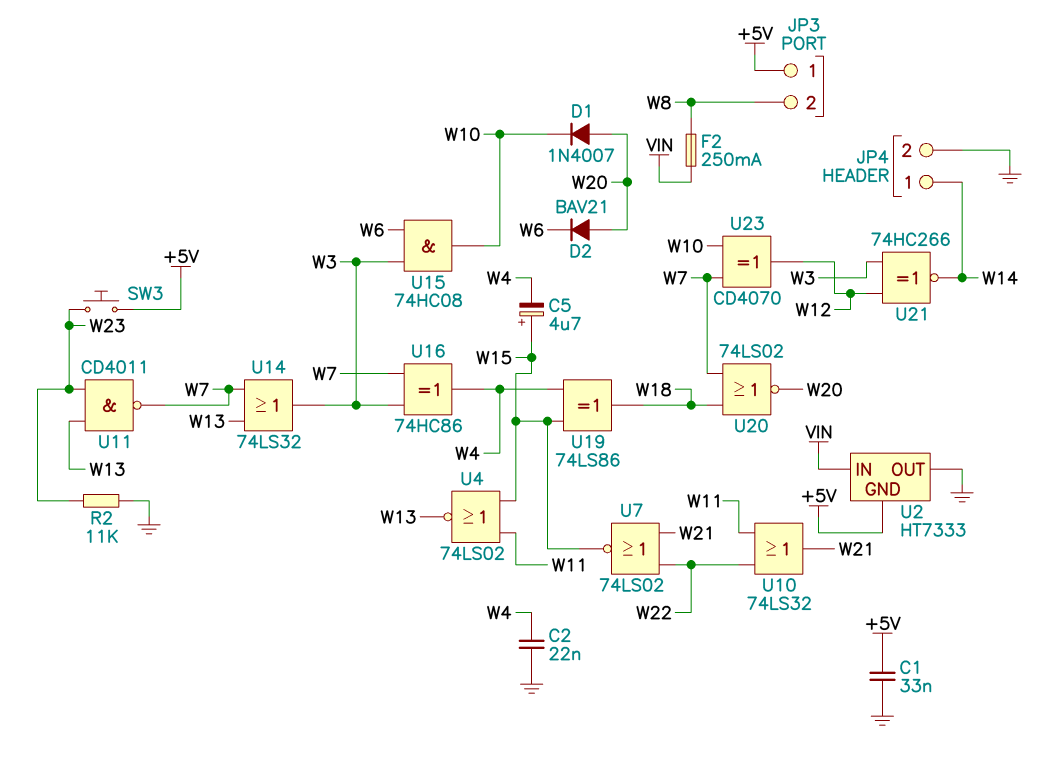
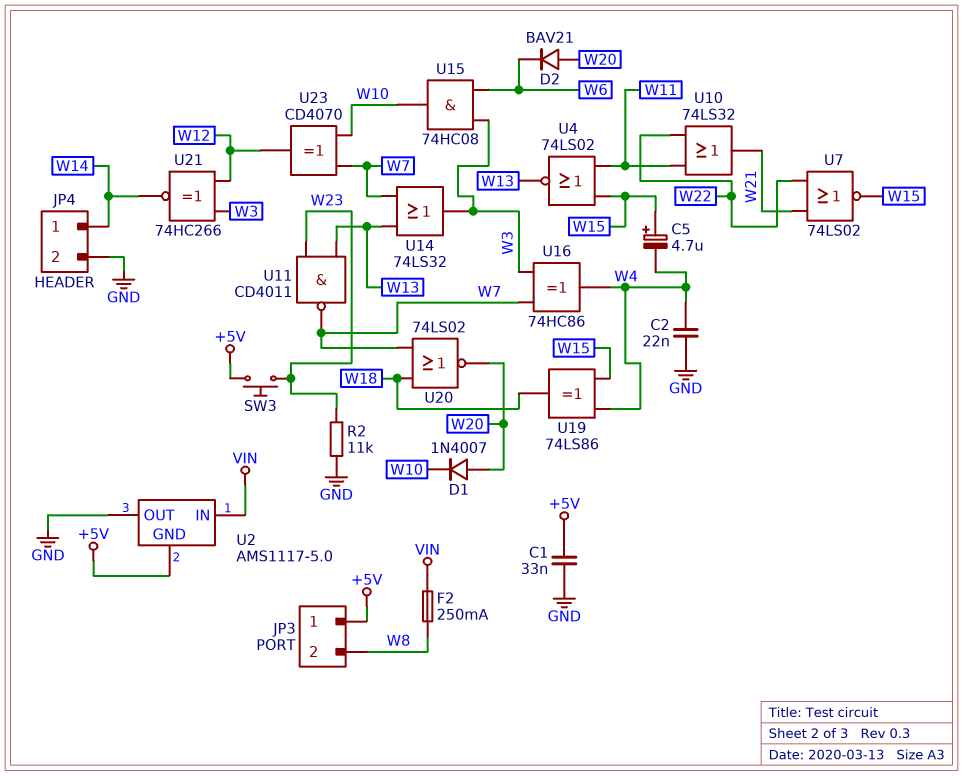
U2: HT7333 -> AMS1117-5.0

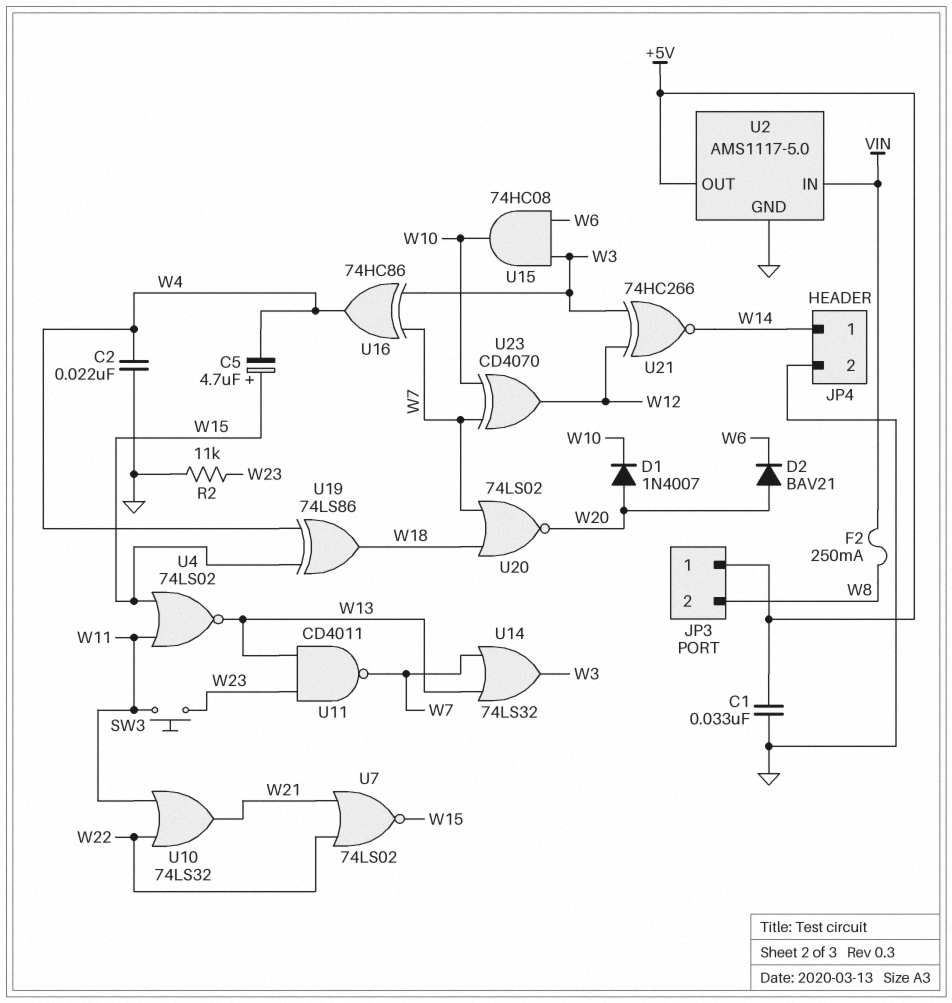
SW3: button (+5V, W23) -> button (W11, W23)
U2 pin GND: +5V -> GND
U2 pin OUT: GND -> +5V

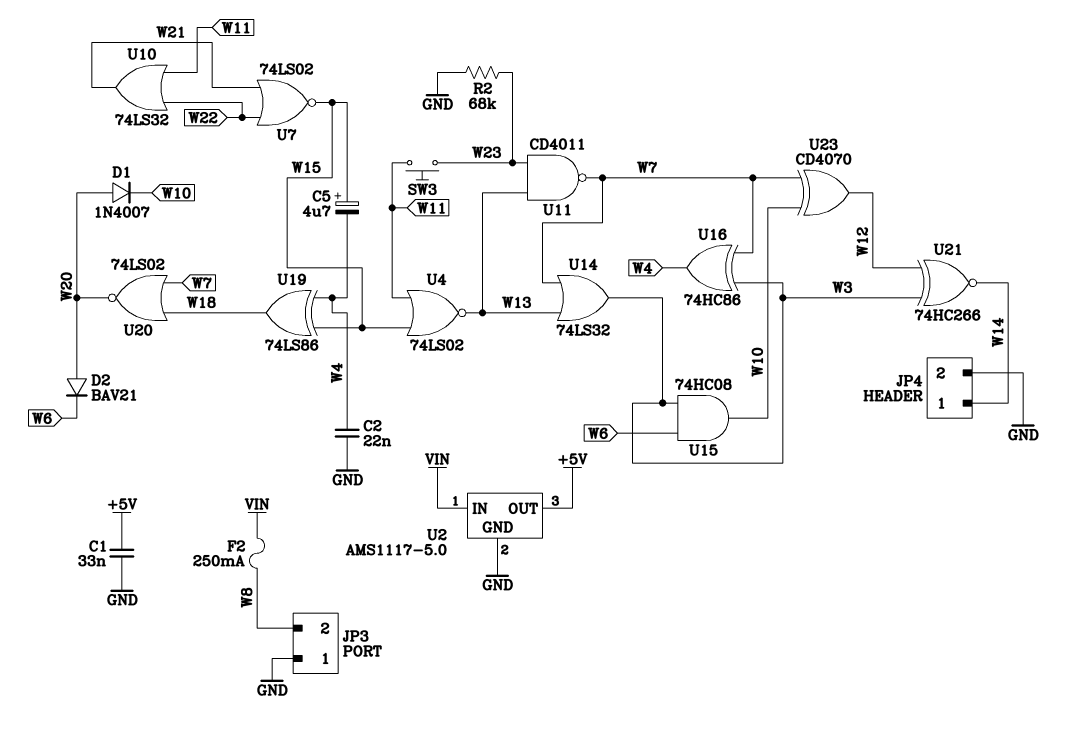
JP3 pin 1: +5V -> GND
R2: 11k (GND, W23) -> 68k (GND, W23)

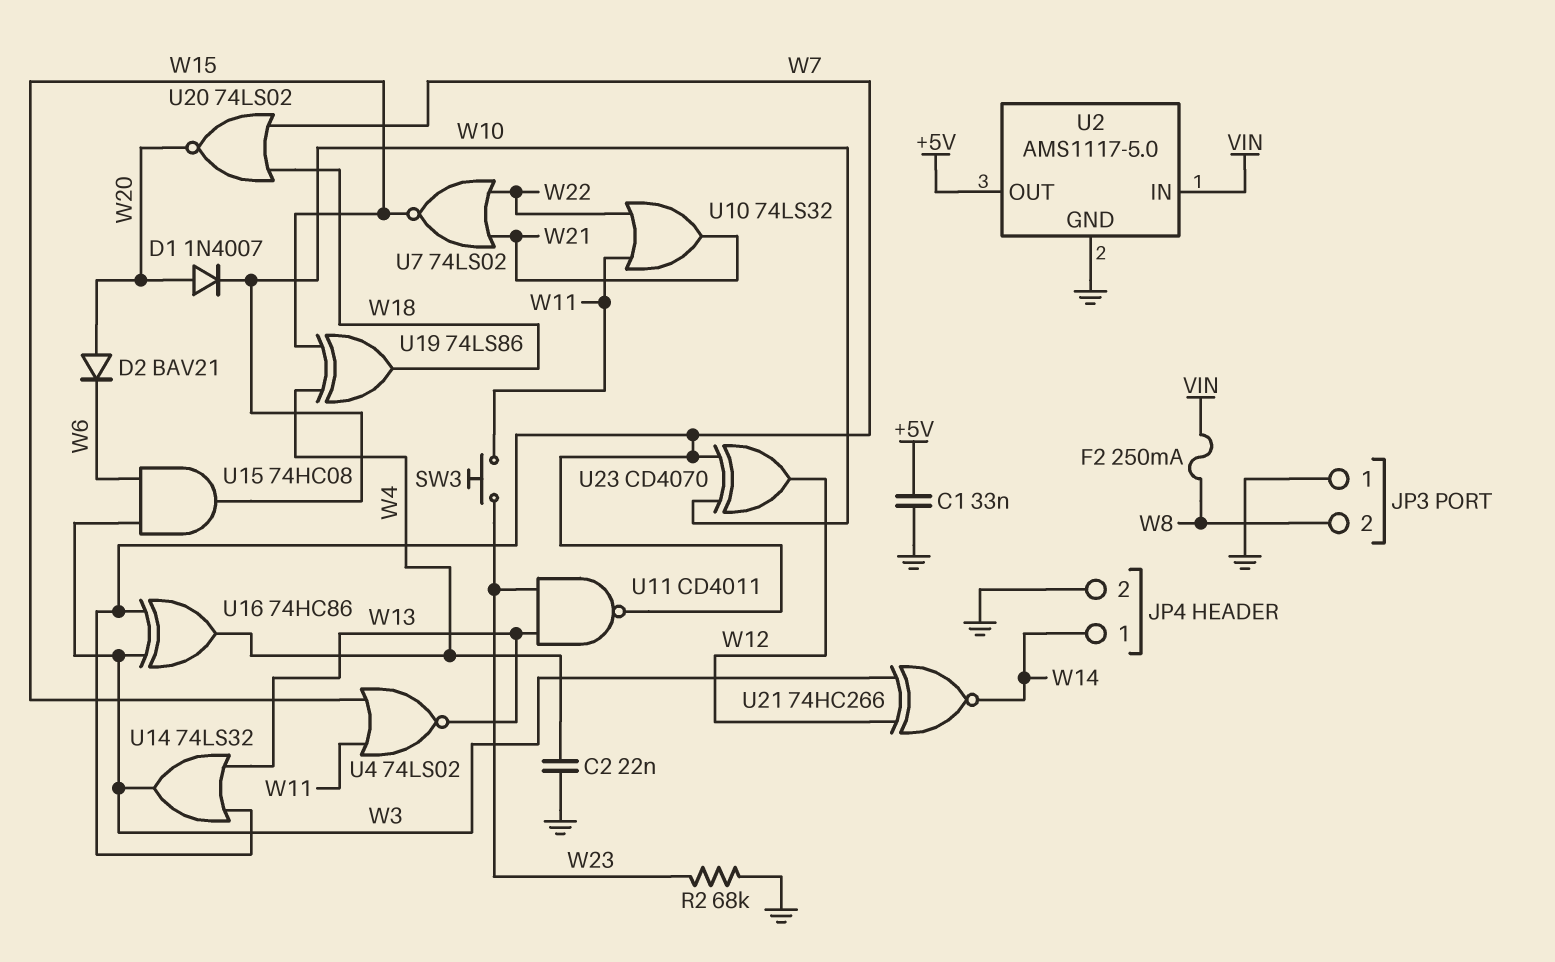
C5: 4.7uF (plus W15, minus W4) -> none

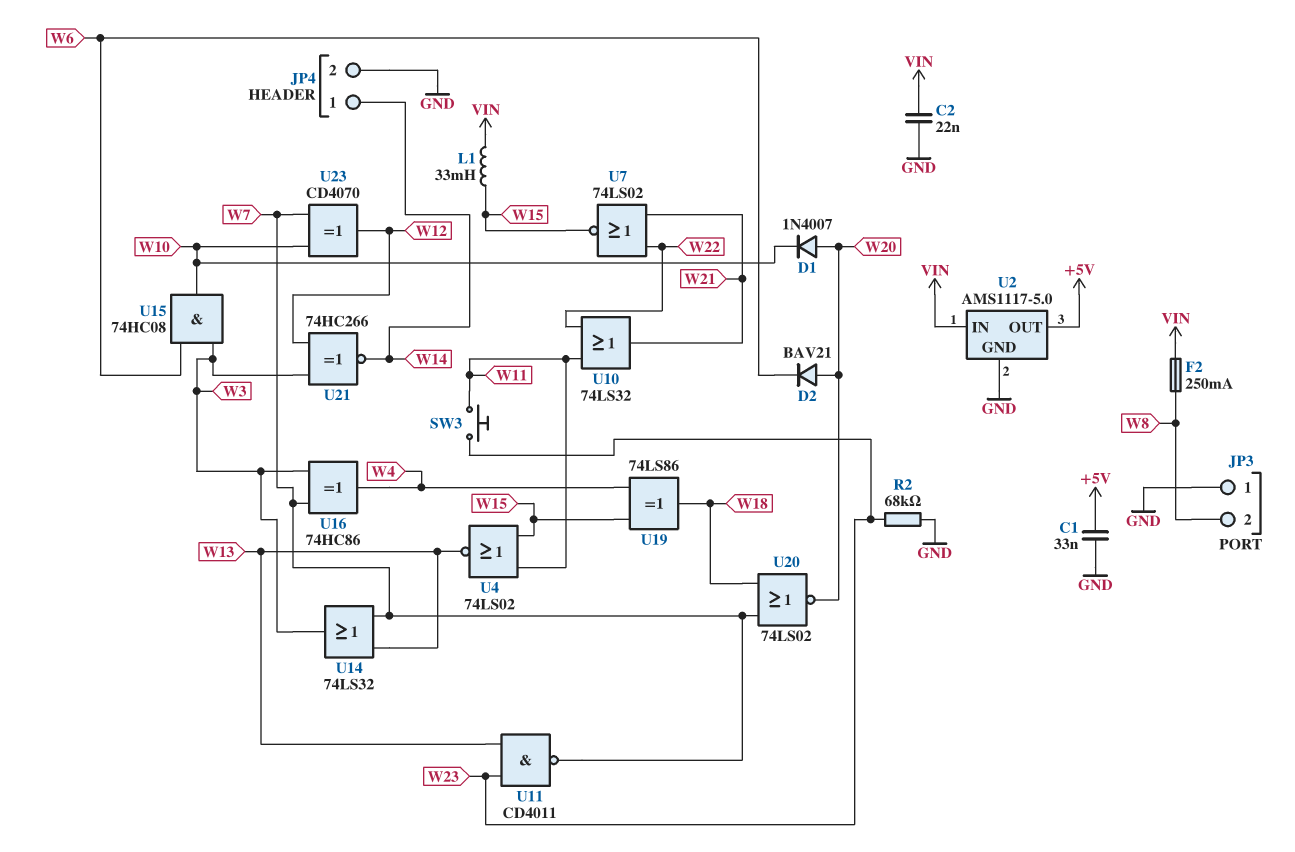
C2: 22nF (GND, W4) -> 22nF (GND, VIN)
L1: none -> 33mH (VIN, W15)

